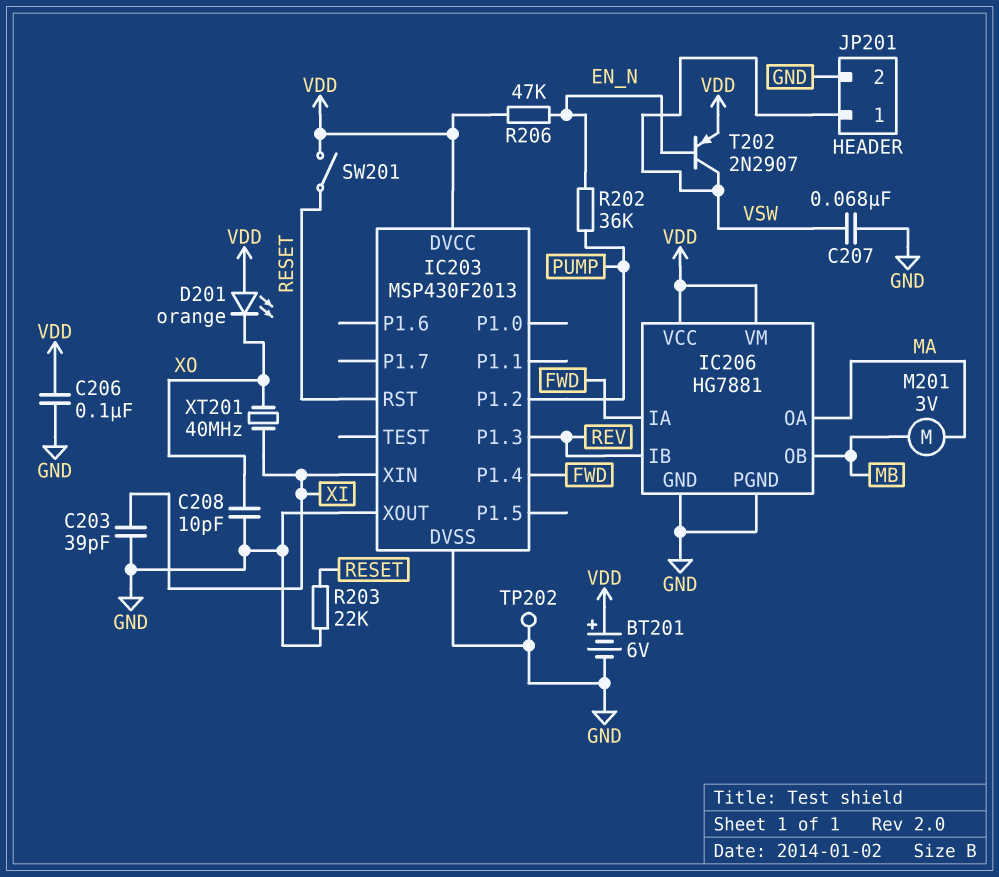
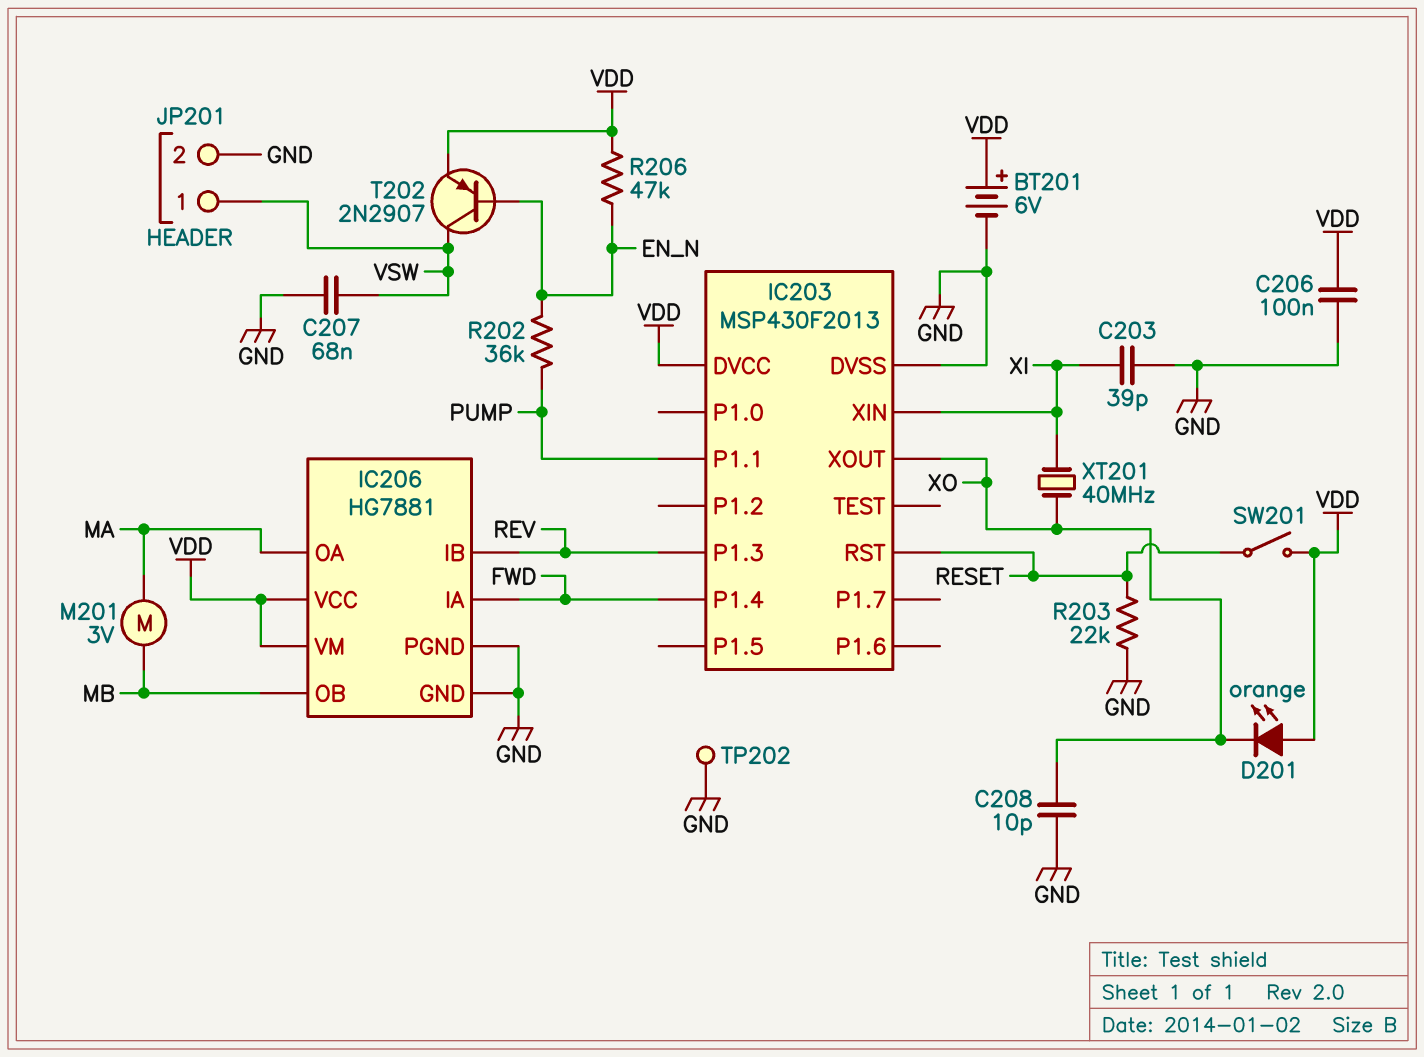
IC203 pin P1.1: none -> PUMP
IC203 pin P1.2: PUMP -> none
IC203 pin XOUT: GND -> XO

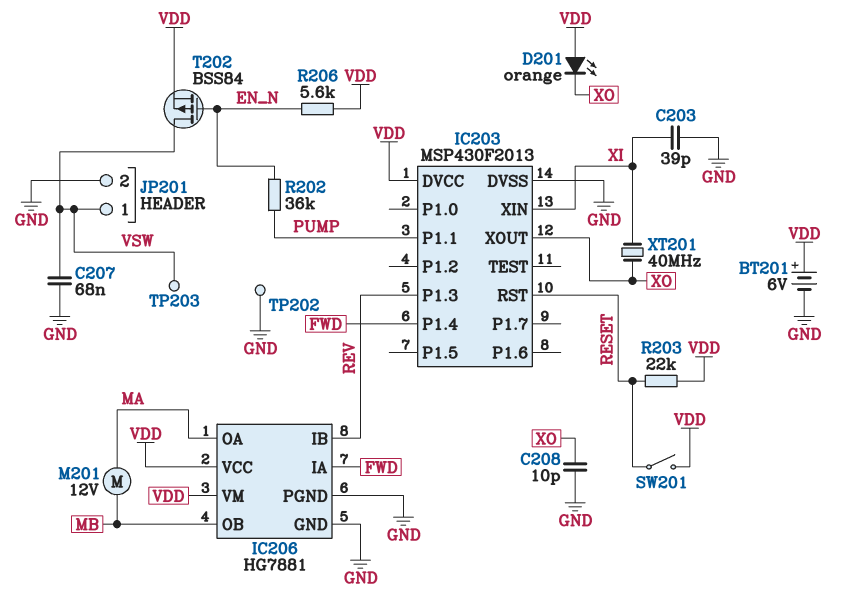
C206: 100nF (GND, VDD) -> none
M201: motor 3V (MA, MB) -> motor 12V (MA, MB)
R203: 22k (GND, RESET) -> 22k (RESET, VDD)
R206: 47k (EN_N, VDD) -> 5.6k (EN_N, VDD)
T202: PNP 2N2907 (B EN_N, C VSW, E VDD) -> PMOS BSS84 (G EN_N, D VSW, S VDD)
TP203: none -> test point (VSW)

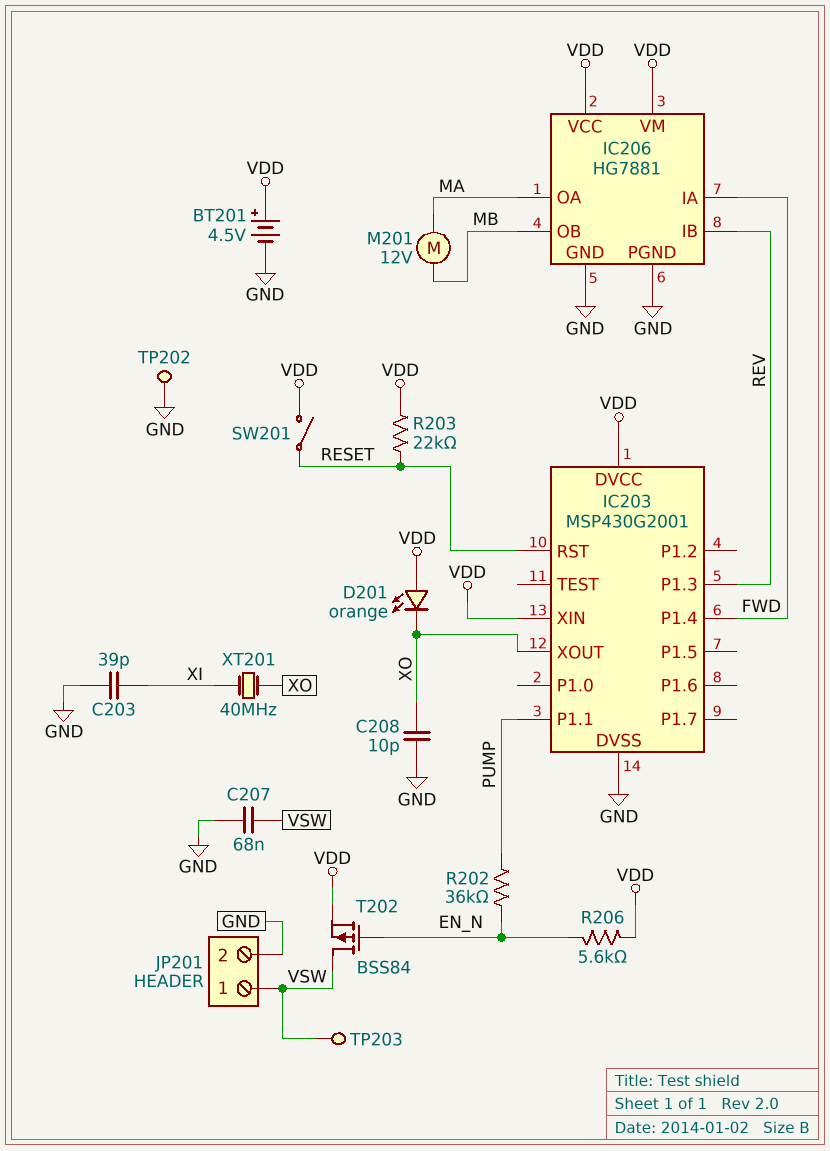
BT201: 6V (plus VDD, minus GND) -> 4.5V (plus VDD, minus GND)
IC203: MSP430F2013 -> MSP430G2001
IC203 pin XIN: XI -> VDD

